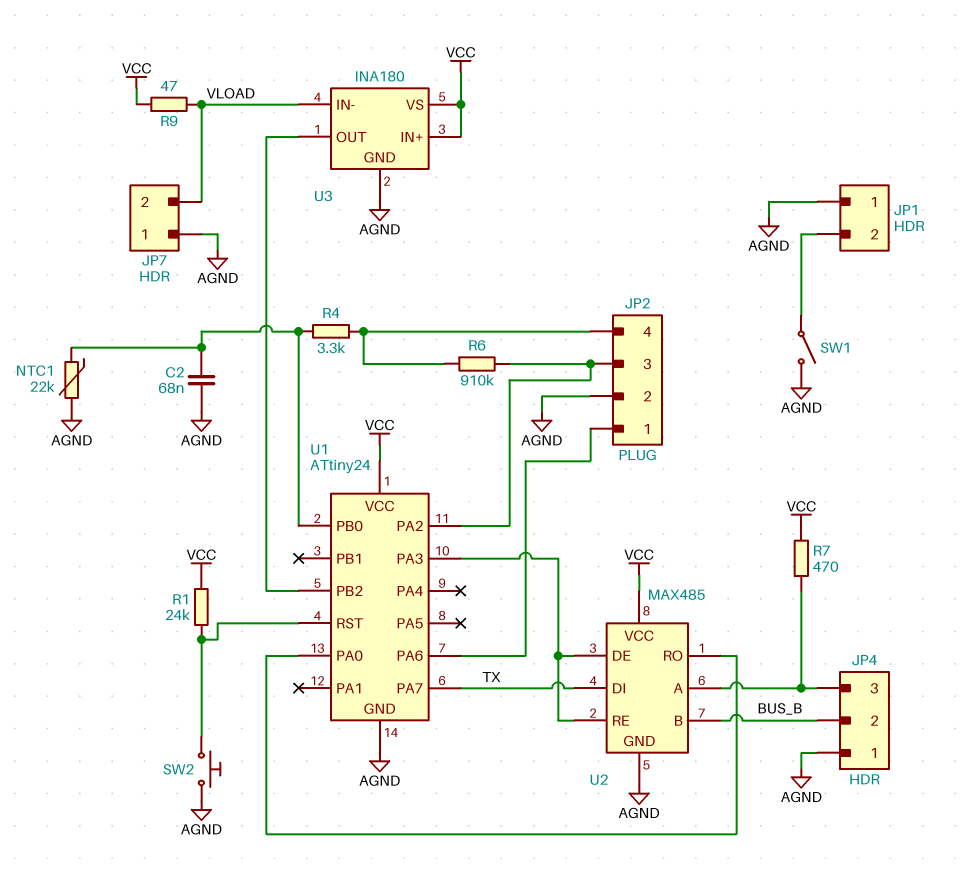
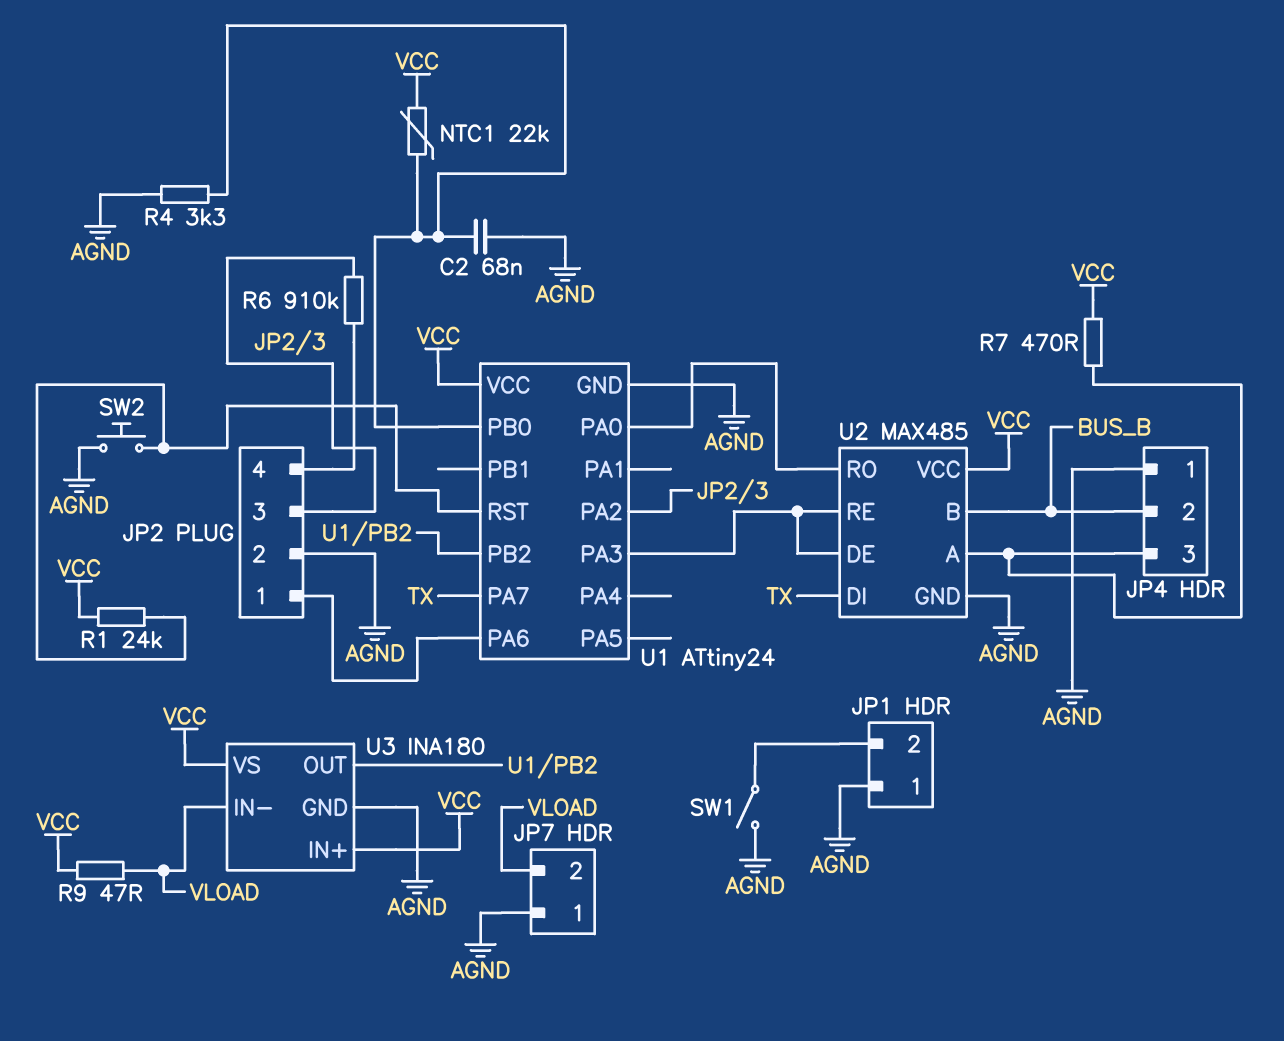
NTC1: 22k (AGND, U1/PB0) -> 22k (U1/PB0, VCC)
R4: 3.3k (JP2/4, U1/PB0) -> 3.3k (AGND, U1/PB0)

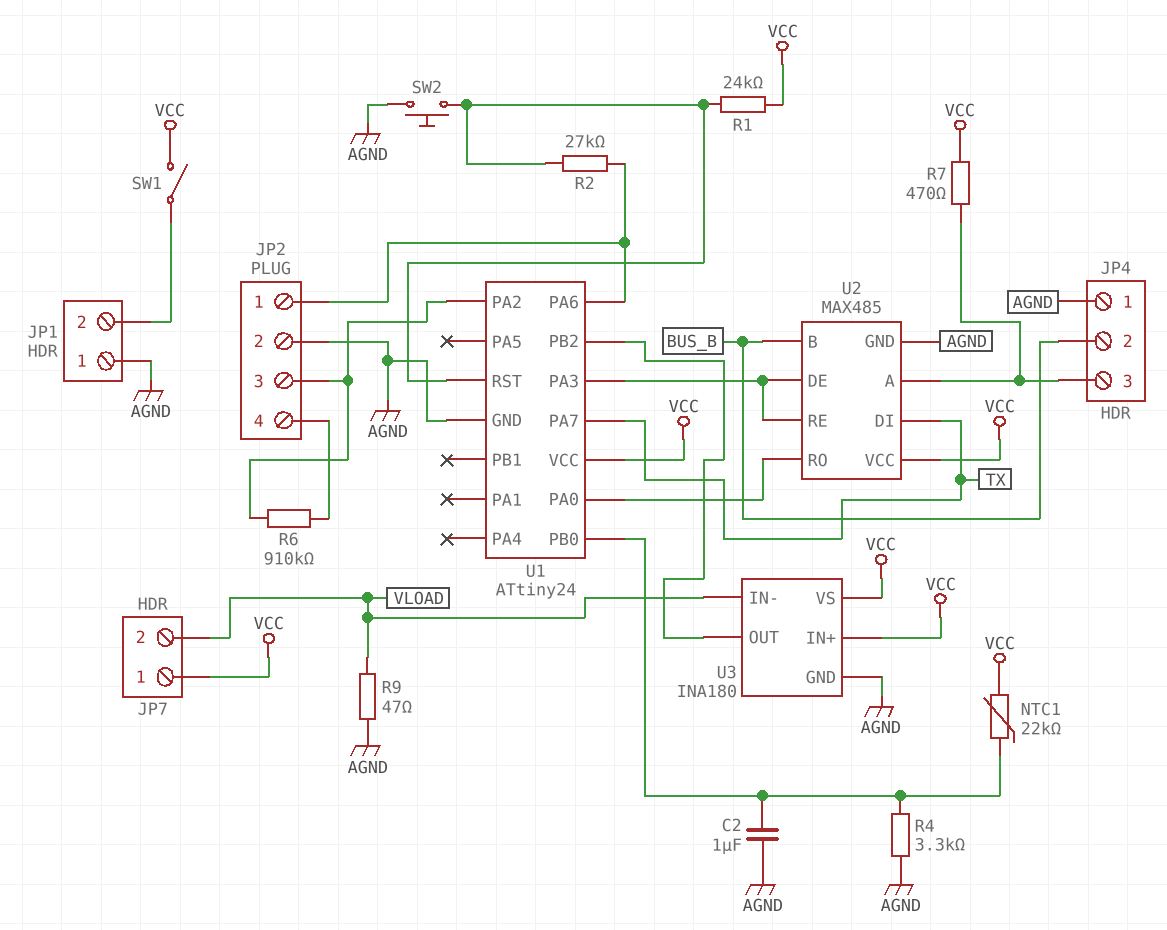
C2: 68nF (AGND, U1/PB0) -> 1uF (AGND, U1/PB0)
JP7 pin 1: AGND -> VCC
R2: none -> 27k (JP2/1, U1/RST)
R9: 47 (VCC, VLOAD) -> 47 (AGND, VLOAD)
SW1: switch (AGND, JP1/2) -> switch (JP1/2, VCC)

